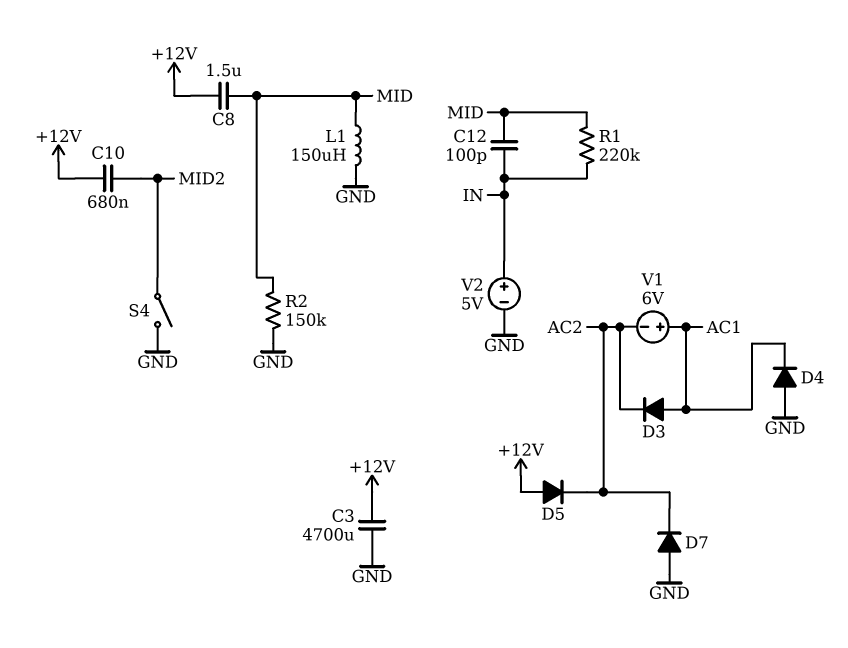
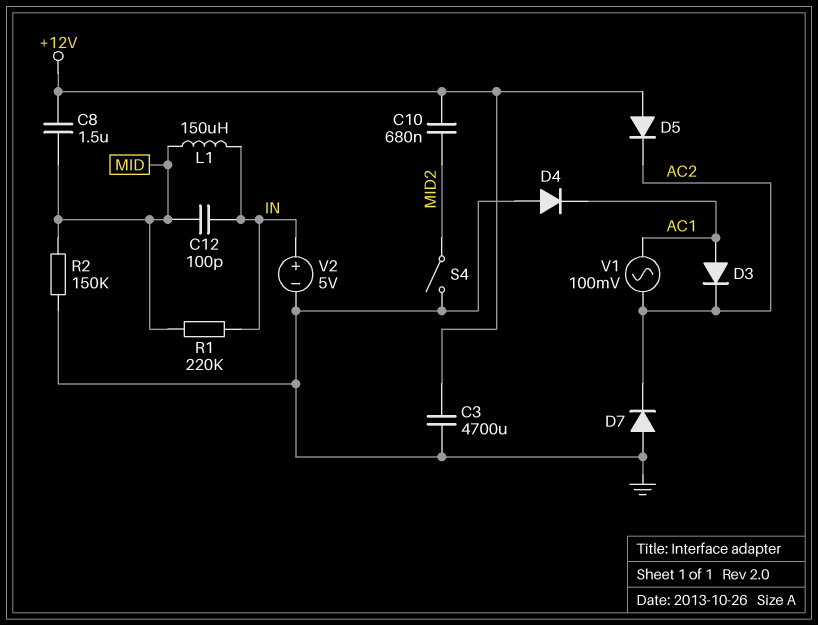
L1: 150uH (GND, MID) -> 150uH (IN, MID)
V1: 6V (plus AC1, minus AC2) -> AC 100mV (AC1, AC2)

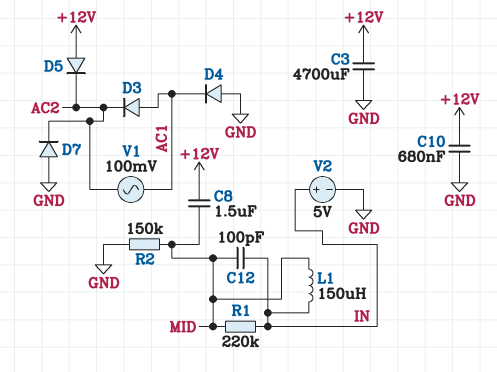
C10: 680nF (+12V, MID2) -> 680nF (+12V, GND)
S4: switch (GND, MID2) -> none

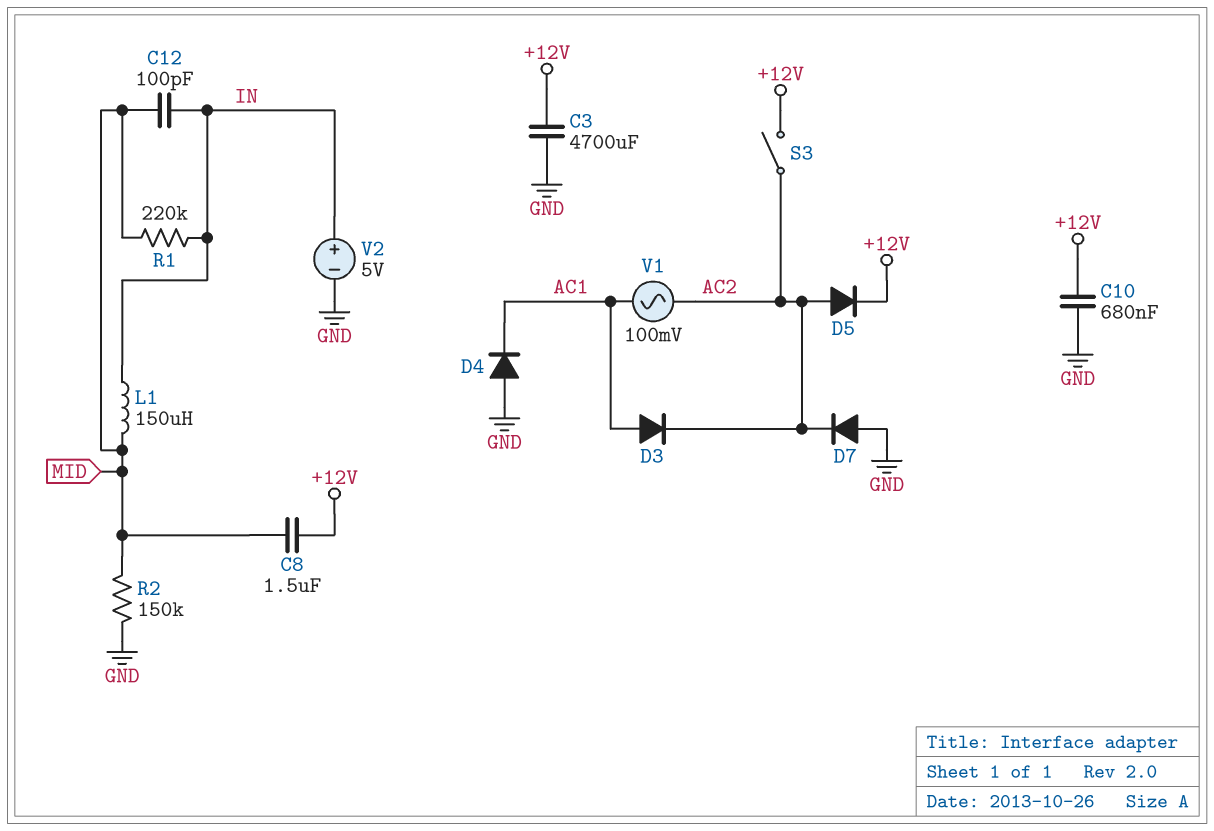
D5: diode (A +12V, K AC2) -> diode (A AC2, K +12V)
S3: none -> switch (+12V, AC2)

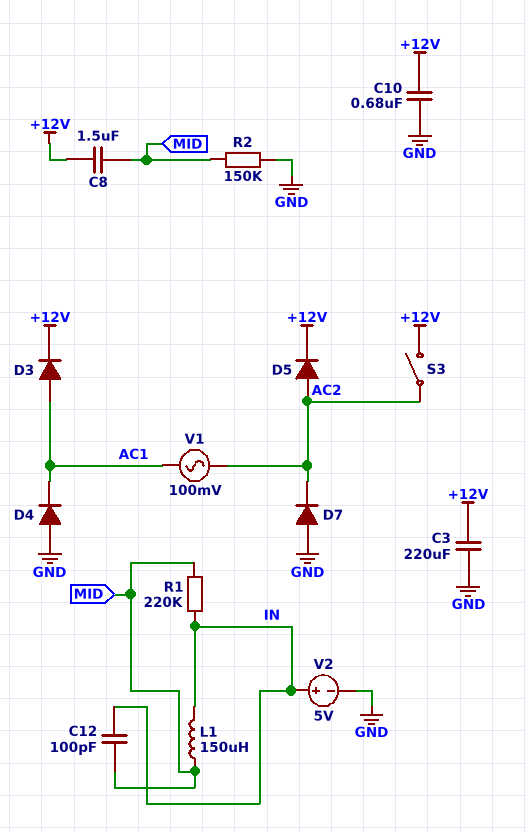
C3: 4700uF (+12V, GND) -> 220uF (+12V, GND)
D3: diode (A AC1, K AC2) -> diode (A AC1, K +12V)

